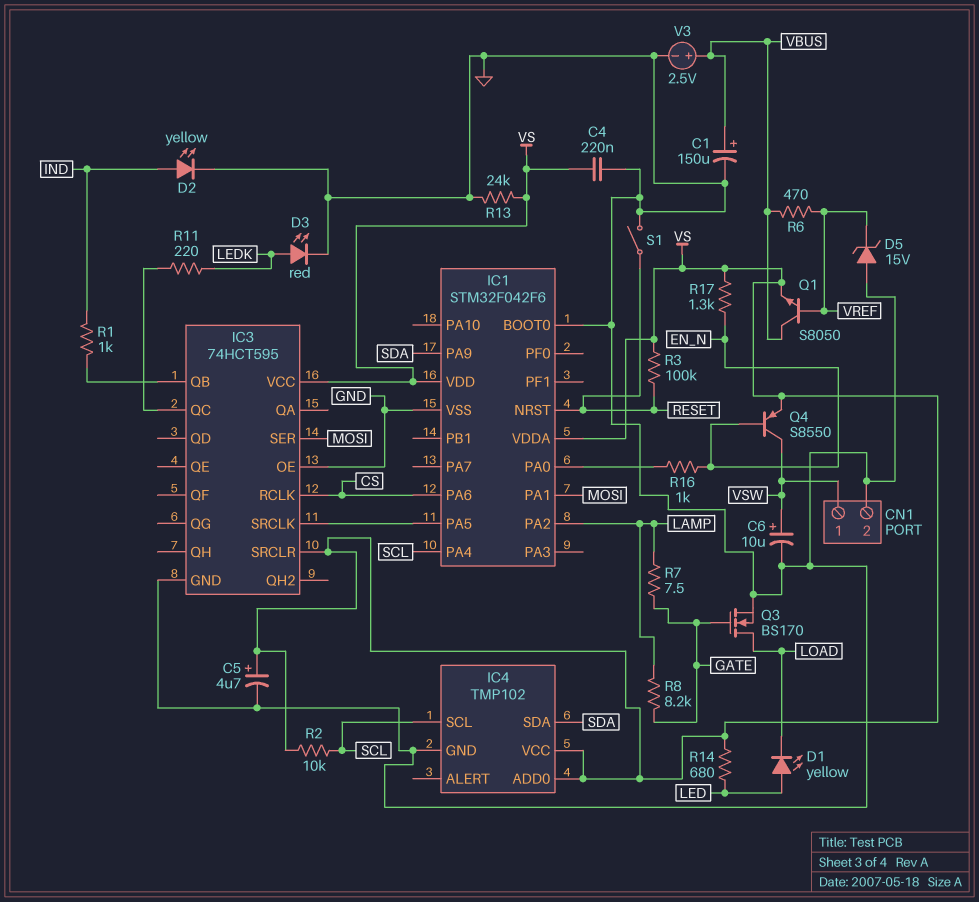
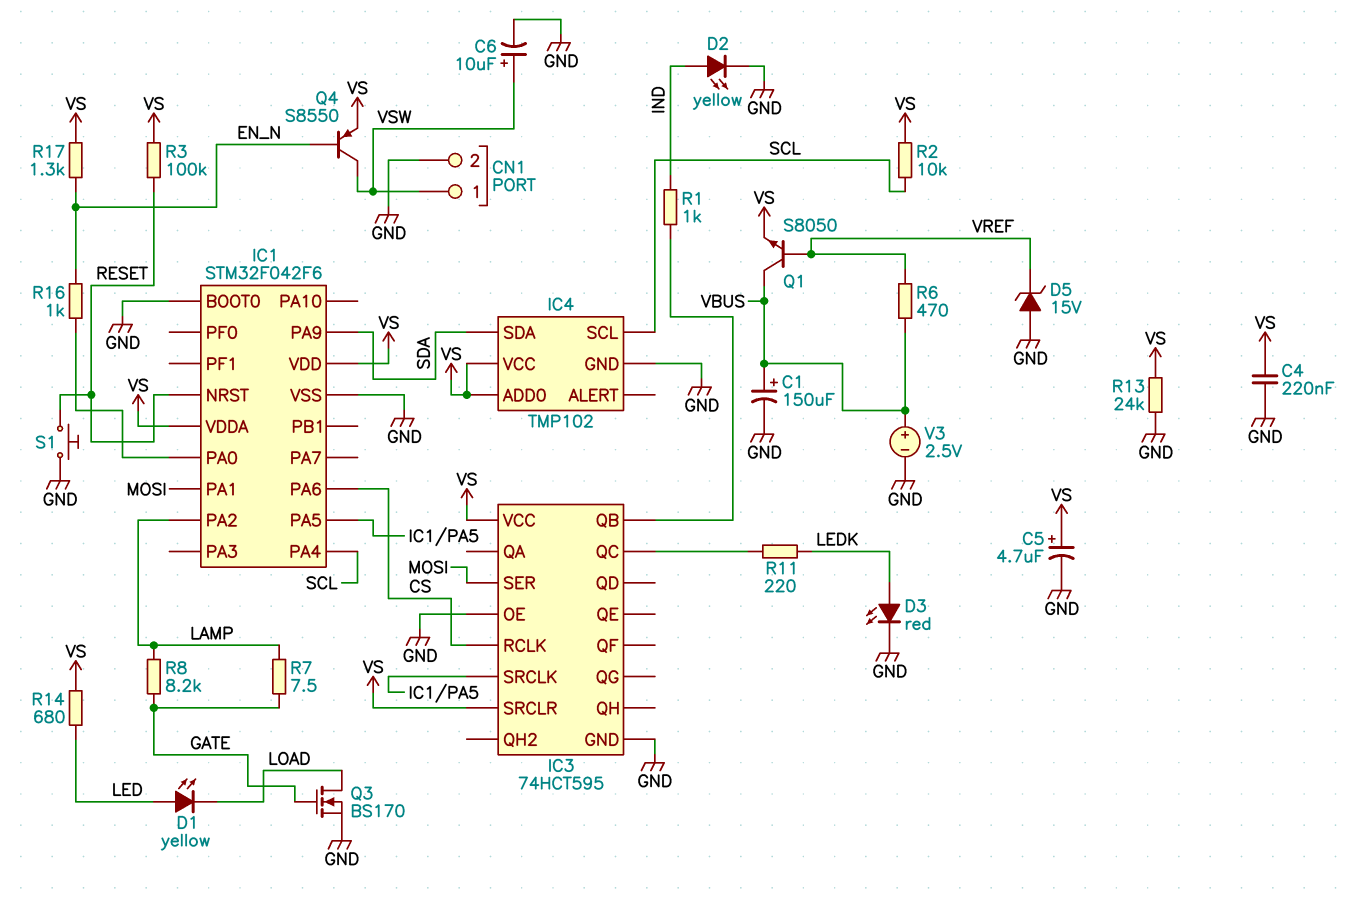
S1: switch (GND, RESET) -> button (GND, RESET)

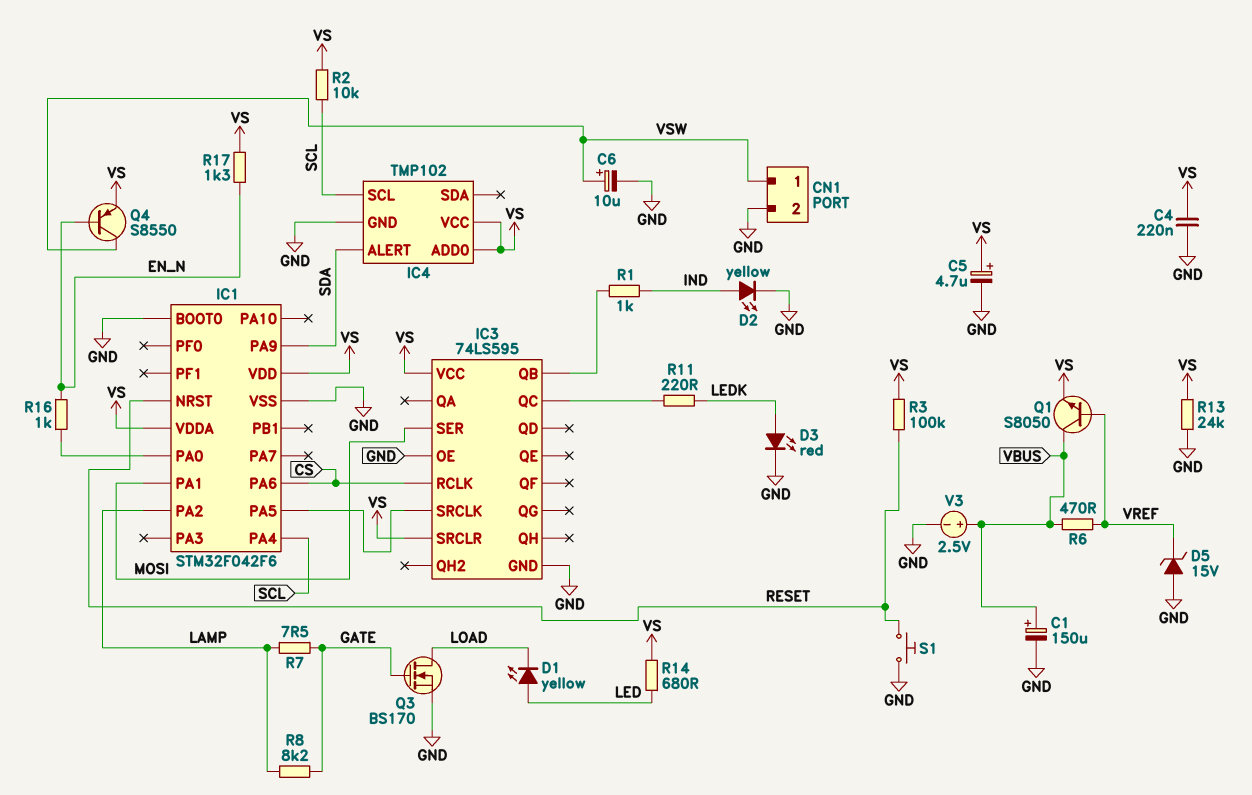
IC3: 74HCT595 -> 74LS595
IC4 pin ALERT: none -> SDA
IC4 pin SDA: SDA -> none

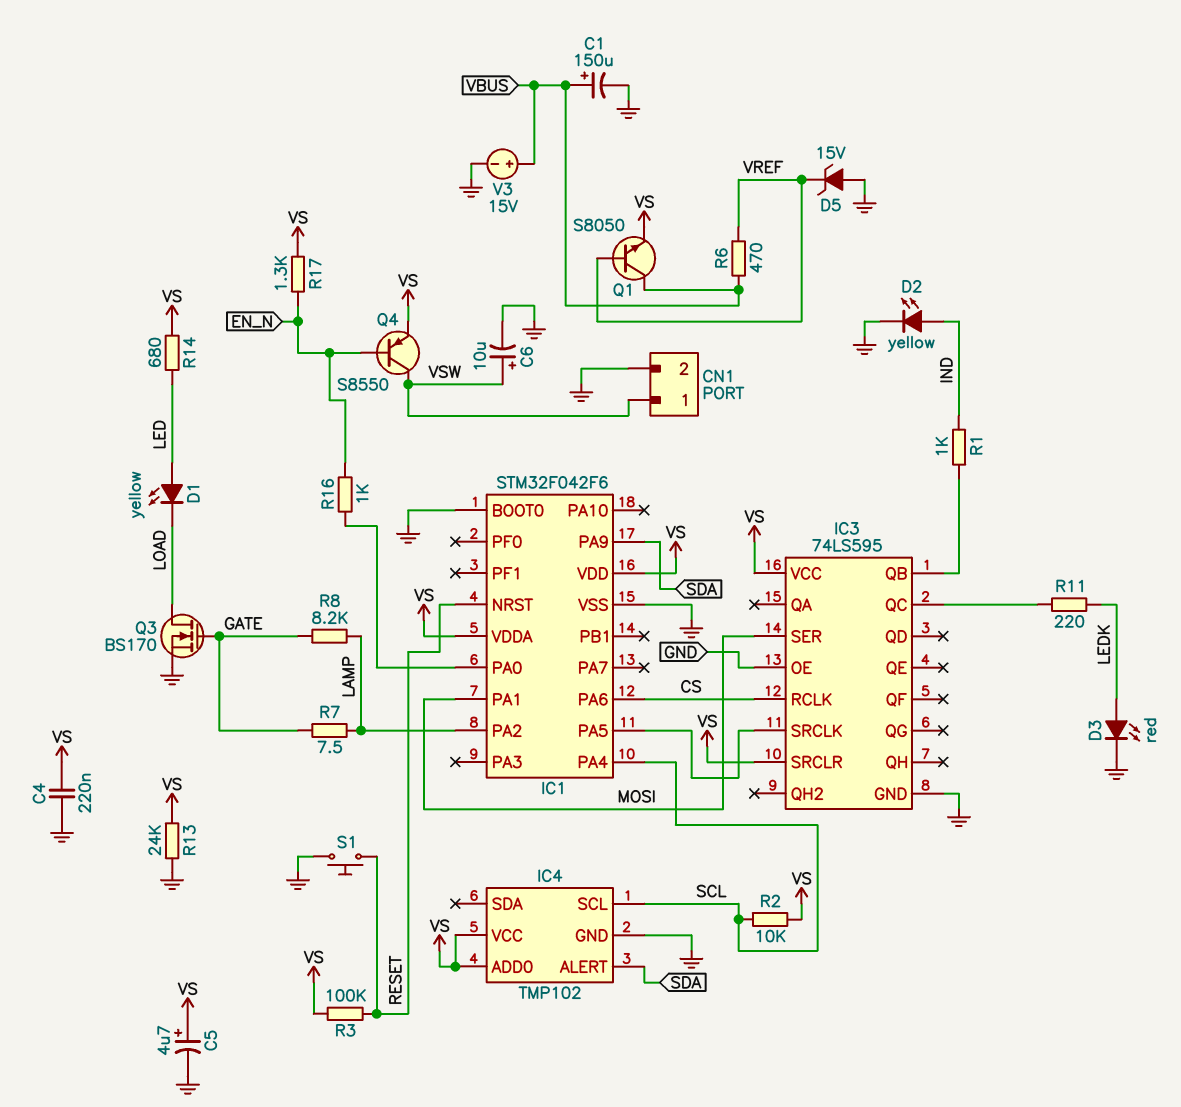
V3: 2.5V (plus VBUS, minus GND) -> 15V (plus VBUS, minus GND)

